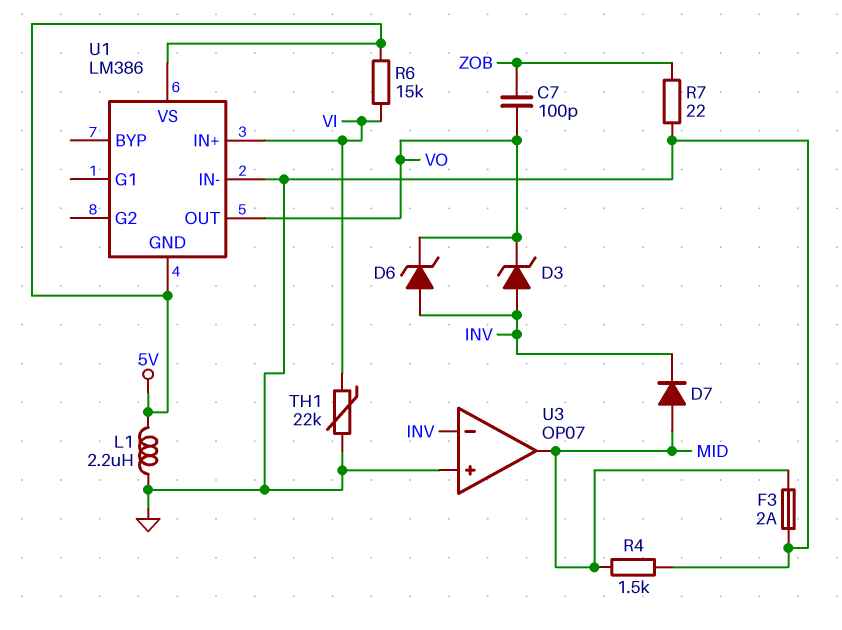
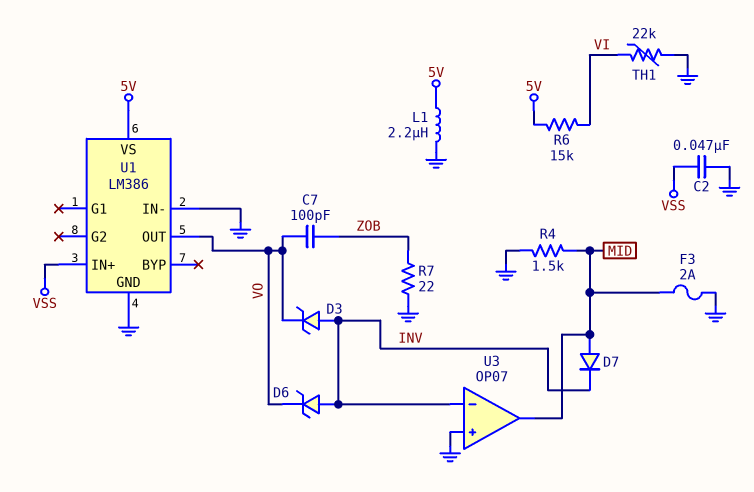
C2: none -> 47nF (GND, VSS)
U1 pin GND: 5V -> GND
U1 pin IN+: VI -> VSS

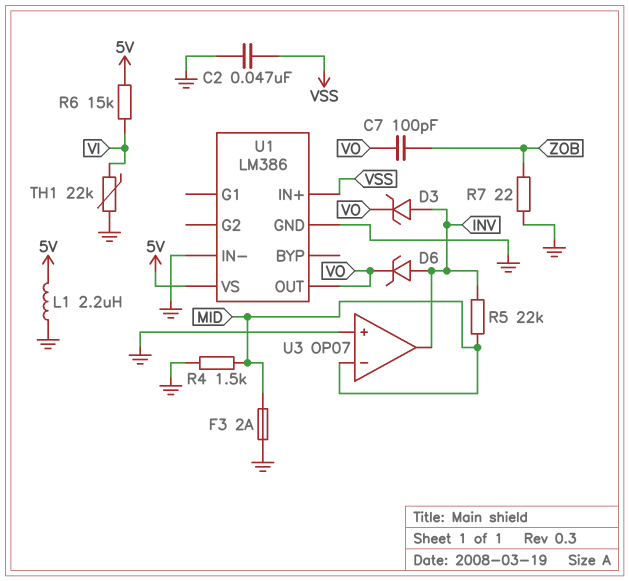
D7: diode (A MID, K INV) -> none
R5: none -> 22k (INV, MID)
U3 pin in-: INV -> MID
U3 pin out: MID -> INV

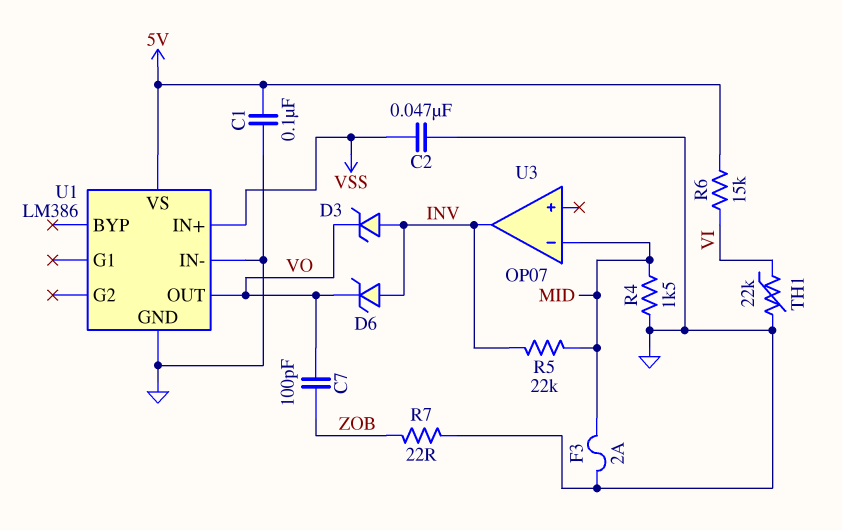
C1: none -> 100nF (5V, GND)
L1: 2.2uH (5V, GND) -> none
U3 pin in+: GND -> none

